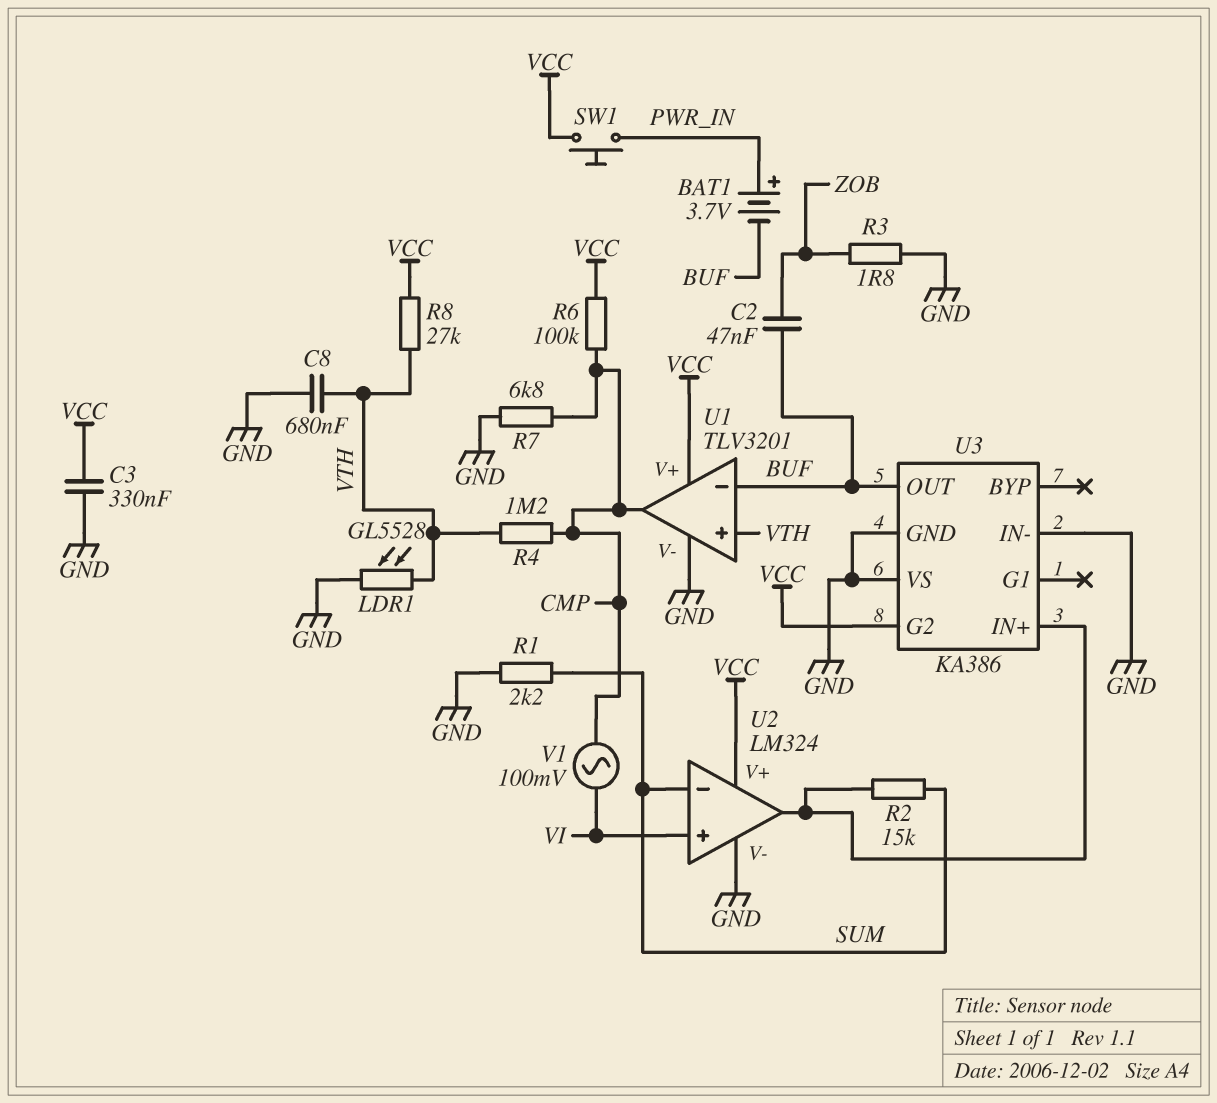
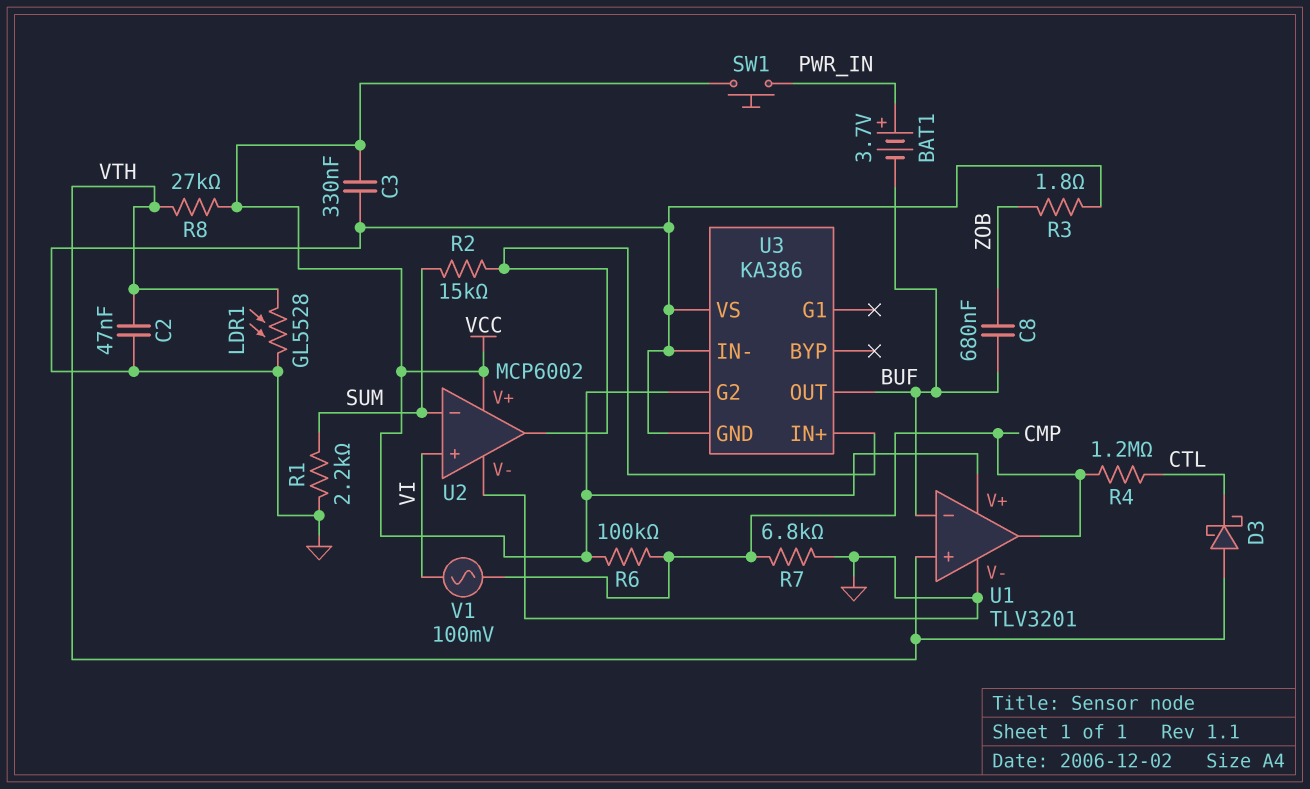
C2: 47nF (BUF, ZOB) -> 47nF (GND, VTH)
C8: 680nF (GND, VTH) -> 680nF (BUF, ZOB)
D3: none -> schottky (A VTH, K CTL)
R4: 1.2M (CMP, VTH) -> 1.2M (CMP, CTL)
U2: LM324 -> MCP6002

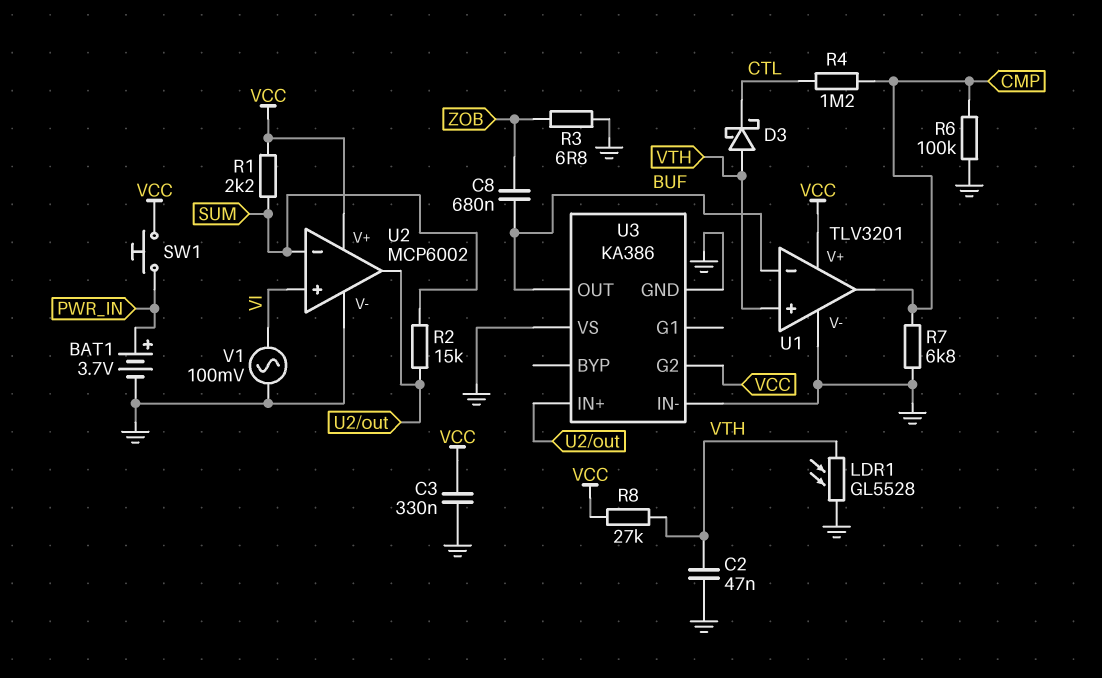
BAT1: 3.7V (plus PWR_IN, minus BUF) -> 3.7V (plus PWR_IN, minus GND)
R1: 2.2k (GND, SUM) -> 2.2k (SUM, VCC)
R3: 1.8 (GND, ZOB) -> 6.8 (GND, ZOB)
R6: 100k (CMP, VCC) -> 100k (CMP, GND)
V1: AC 100mV (CMP, VI) -> AC 100mV (GND, VI)

